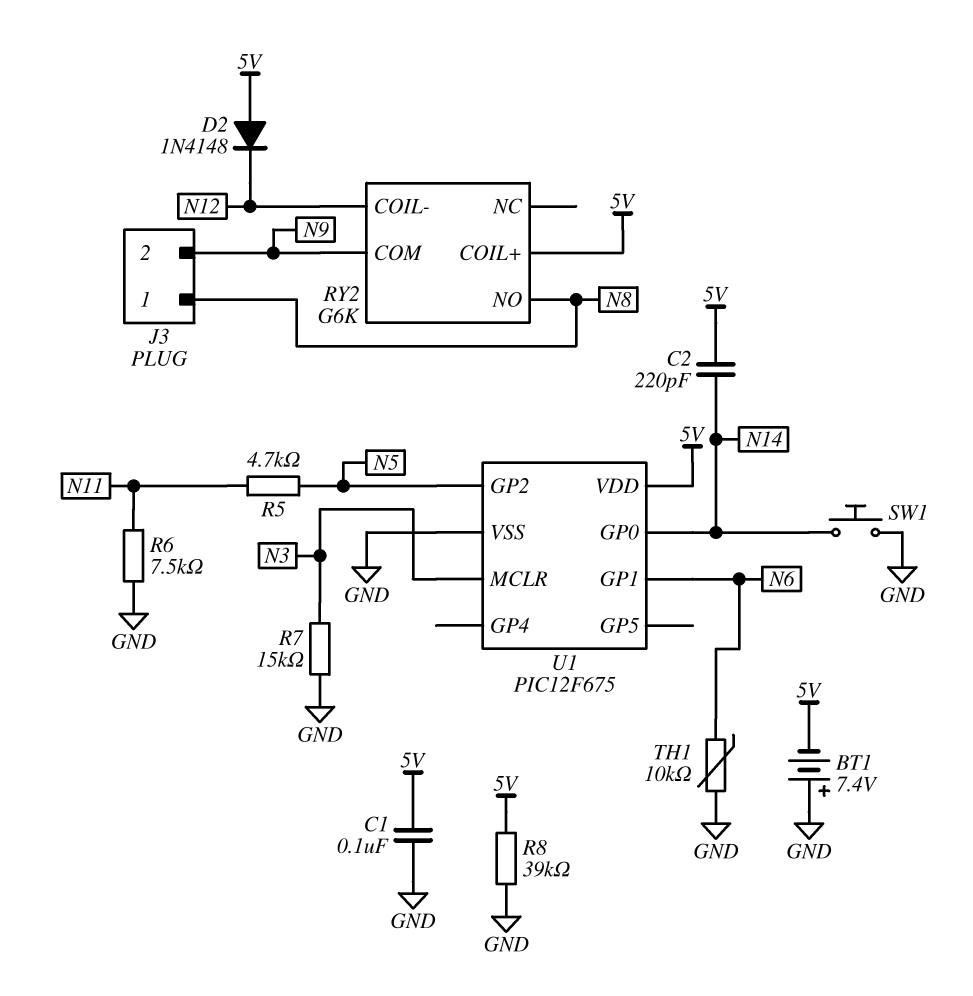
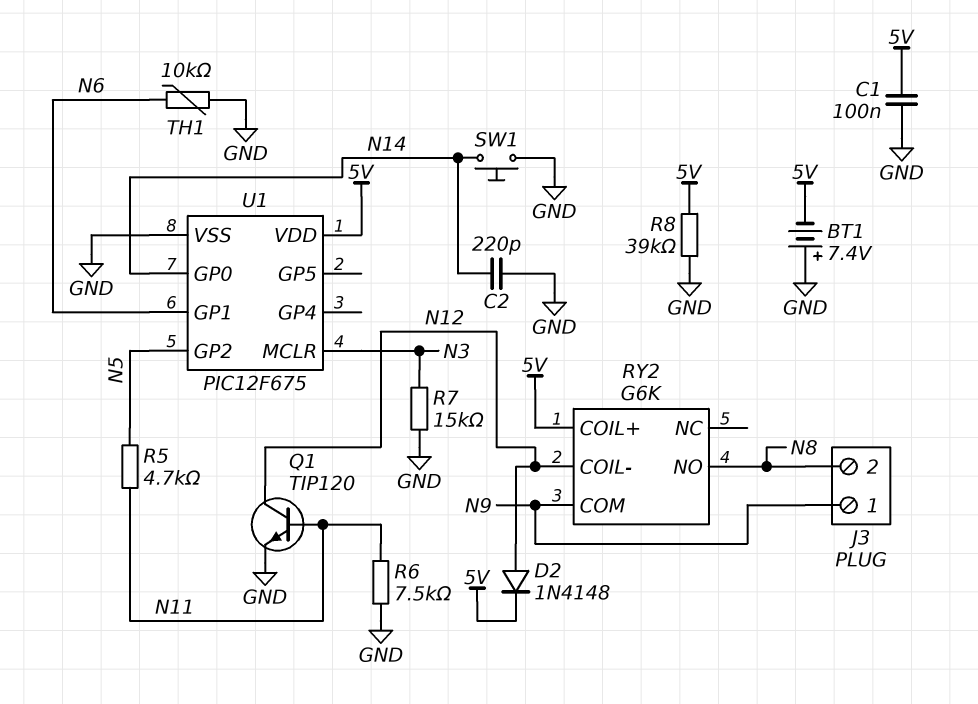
C2: 220pF (5V, N14) -> 220pF (GND, N14)
D2: diode 1N4148 (A 5V, K N12) -> diode 1N4148 (A N12, K 5V)
J3 pin 1: N8 -> N9
J3 pin 2: N9 -> N8
Q1: none -> NPN TIP120 (B N11, C N12, E GND)

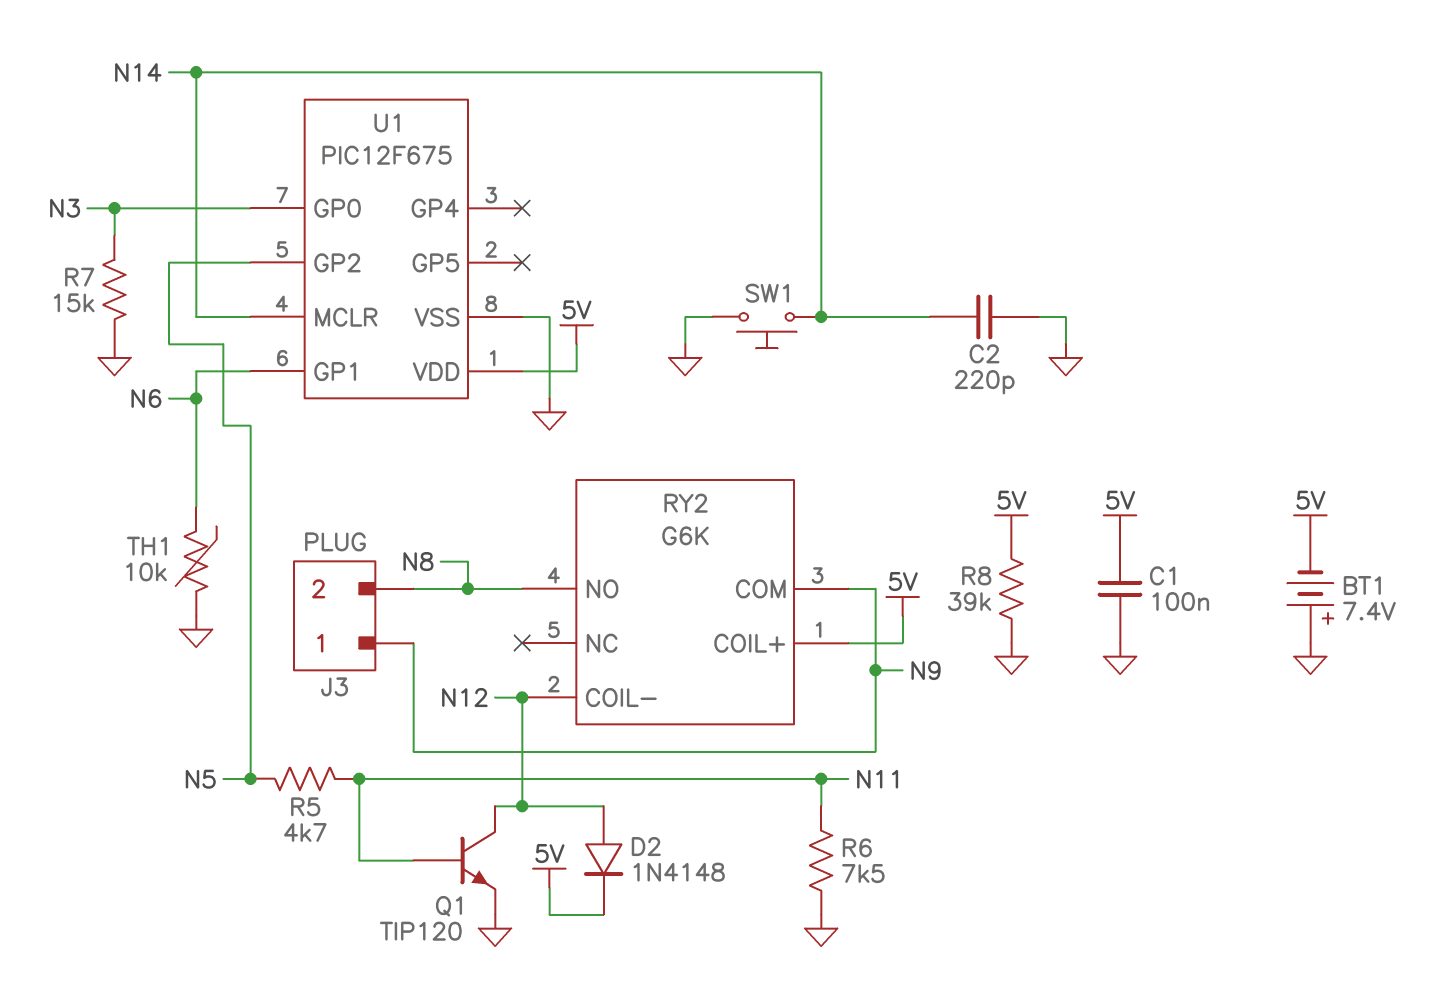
U1 pin GP0: N14 -> N3
U1 pin MCLR: N3 -> N14

